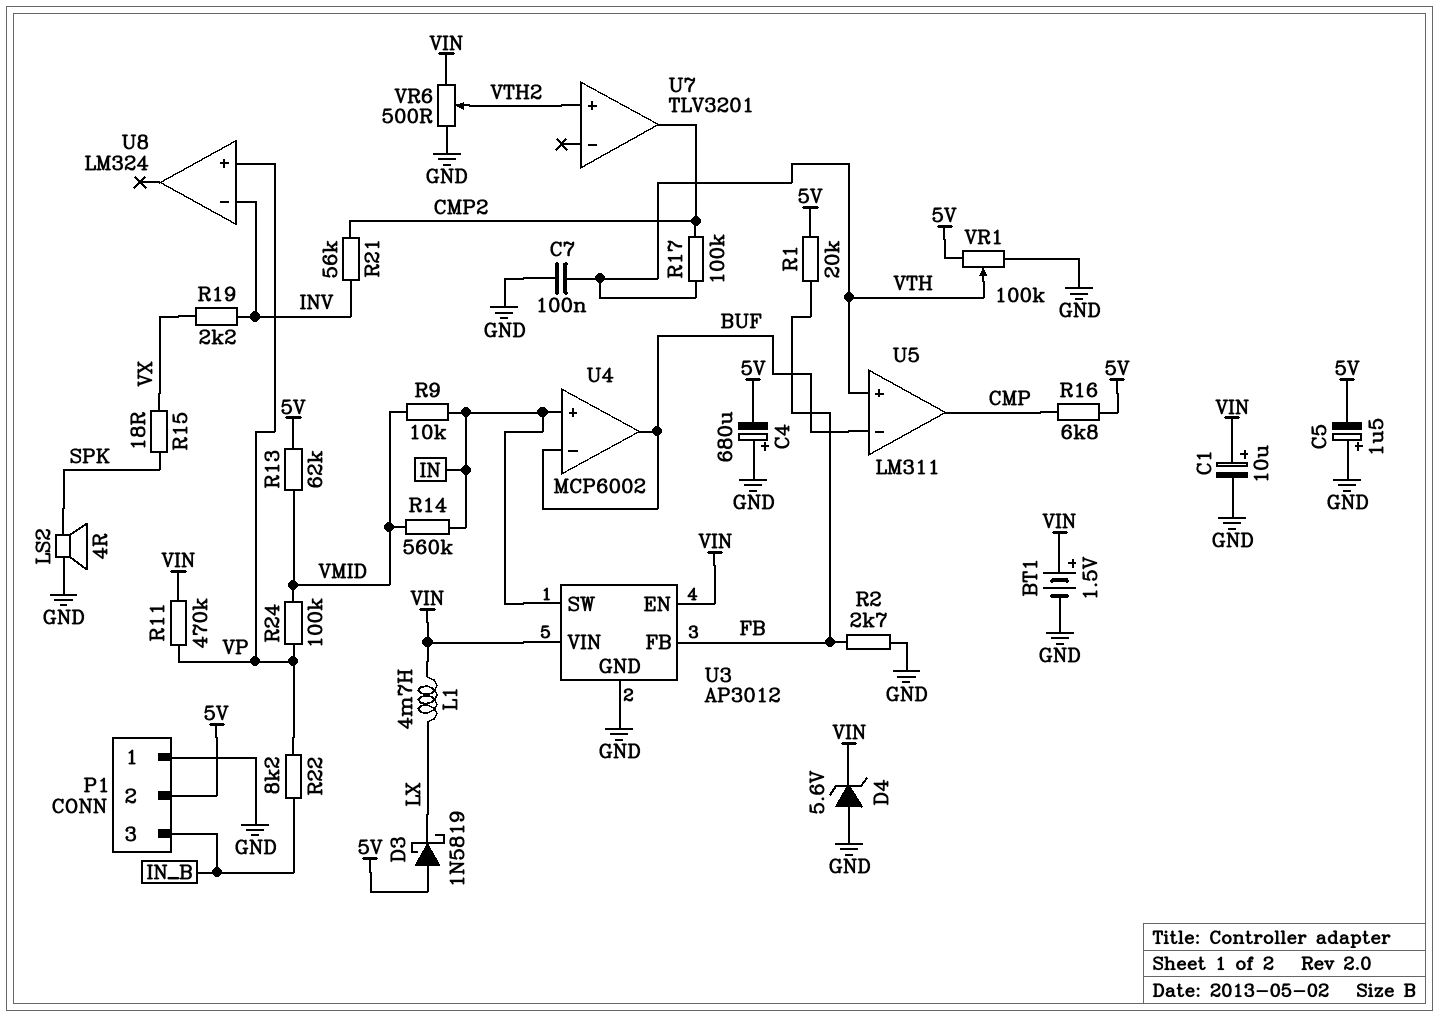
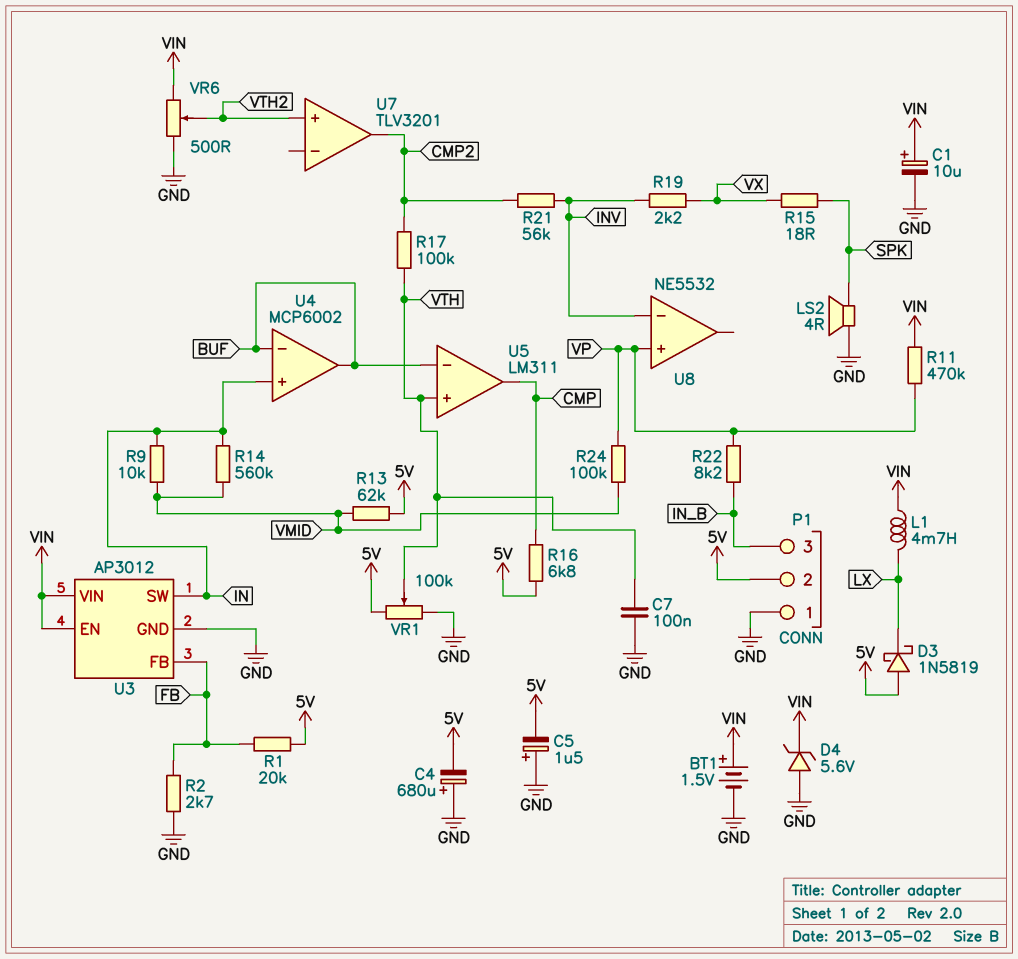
U8: LM324 -> NE5532

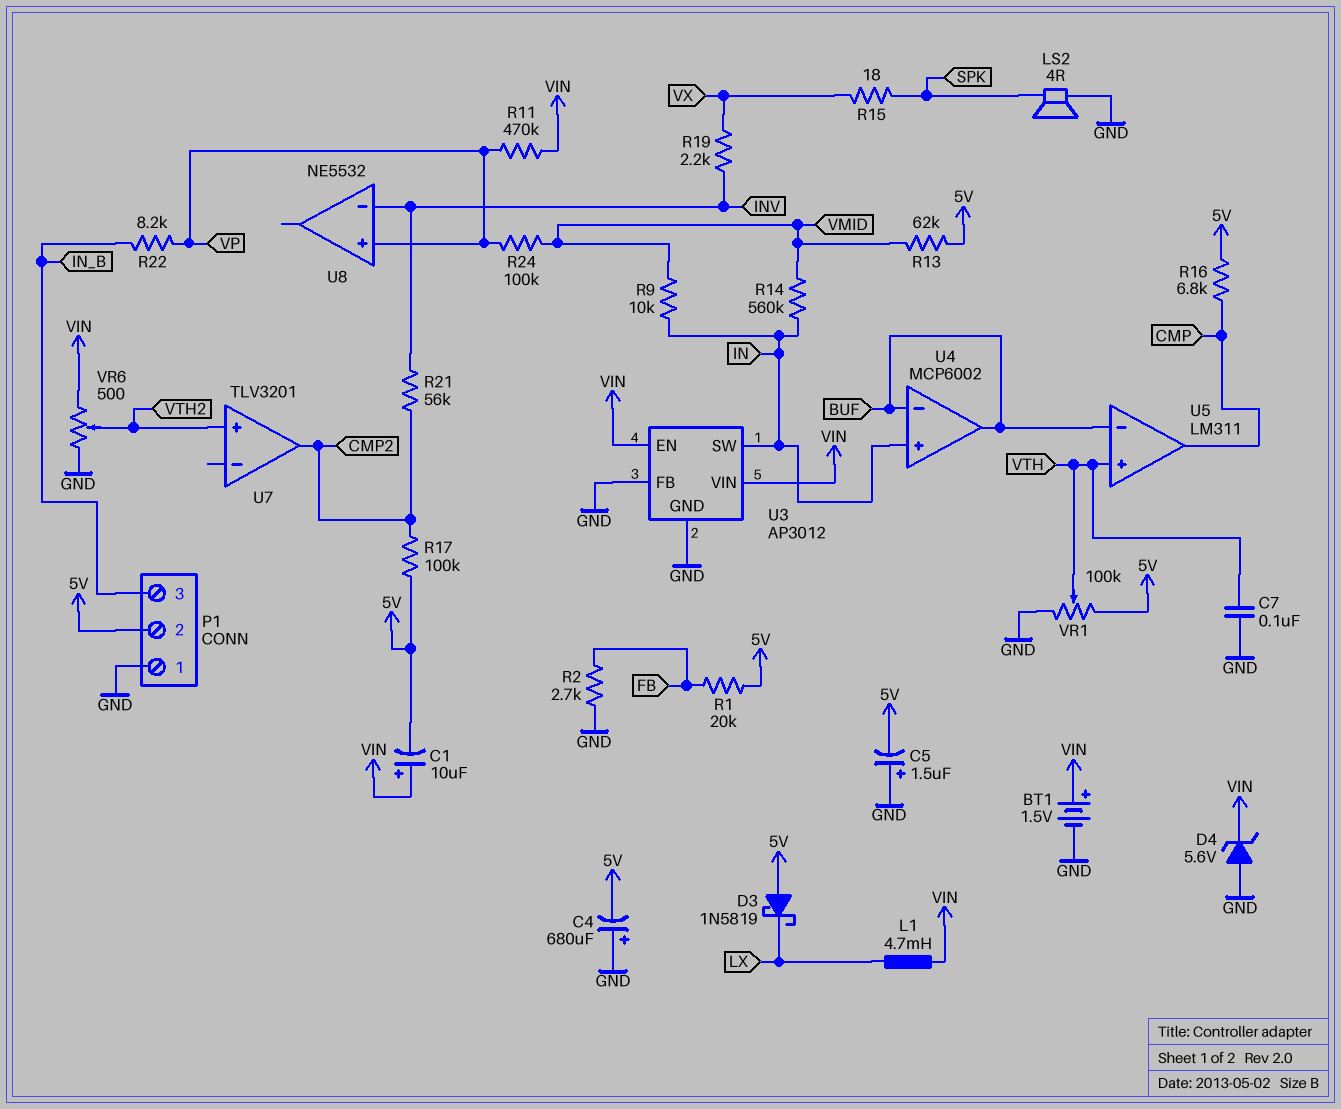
C1: 10uF (plus VIN, minus GND) -> 10uF (plus VIN, minus 5V)
R17: 100k (CMP2, VTH) -> 100k (5V, CMP2)
U3 pin FB: FB -> GND

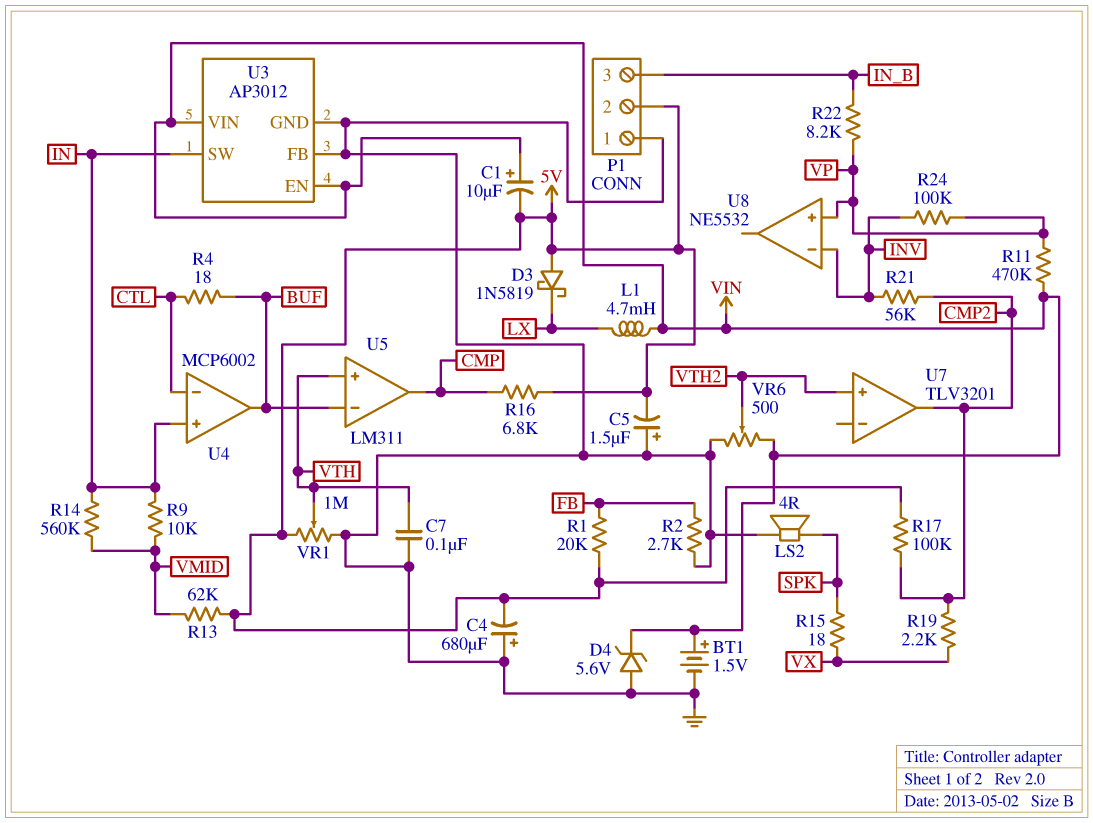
R4: none -> 18 (BUF, CTL)
R19: 2.2k (INV, VX) -> 2.2k (CMP2, VX)
R24: 100k (VMID, VP) -> 100k (INV, VP)
U4 pin in-: BUF -> CTL
VR1: 100k (5V, GND, wiper VTH) -> 1M (5V, GND, wiper VTH)

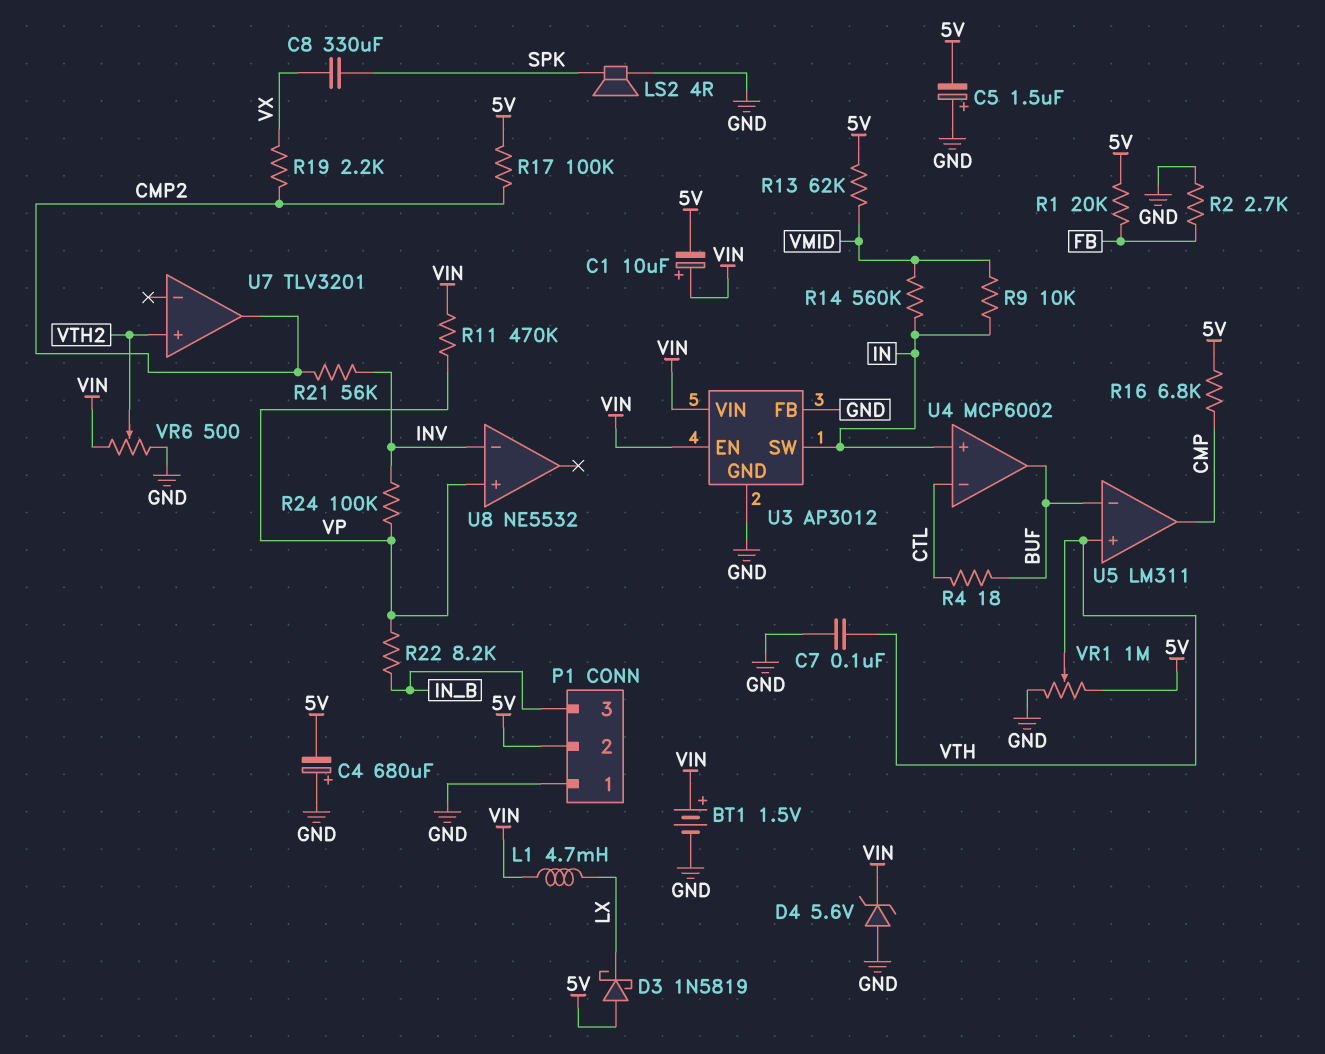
C8: none -> 330uF (SPK, VX)
R15: 18 (SPK, VX) -> none

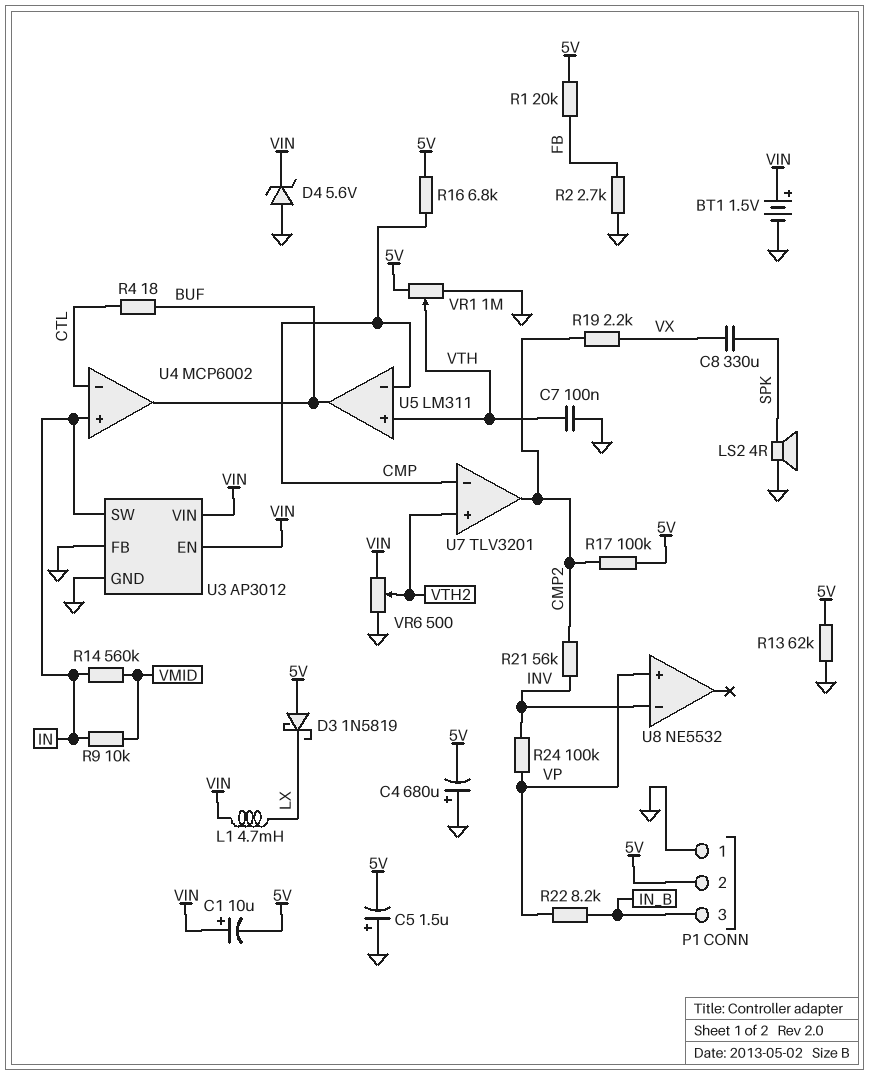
R11: 470k (VIN, VP) -> none
R13: 62k (5V, VMID) -> 62k (5V, GND)
U5 pin in-: BUF -> CMP
U5 pin out: CMP -> BUF
U7 pin in-: none -> CMP

